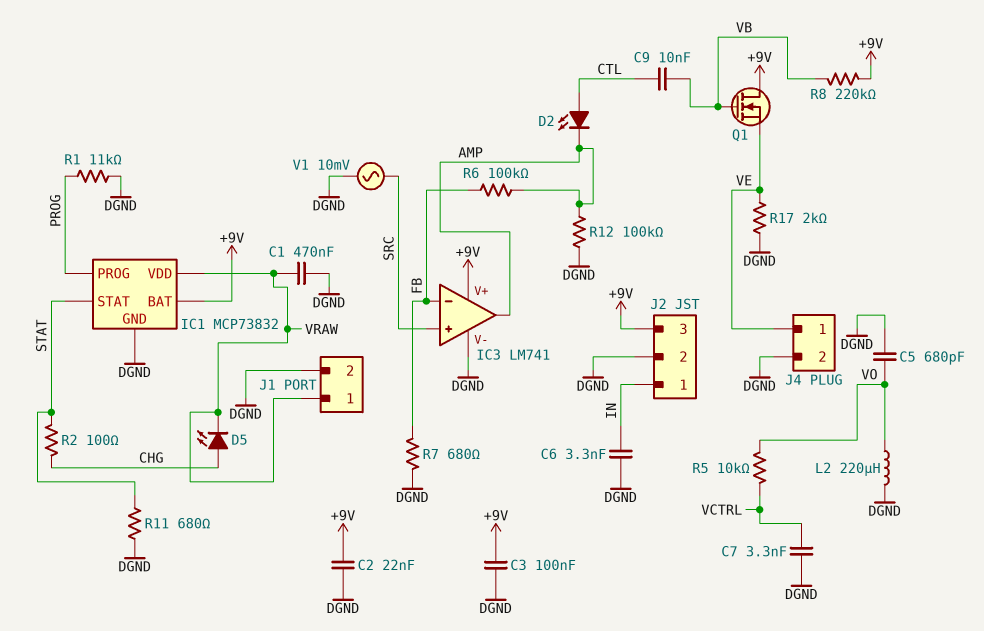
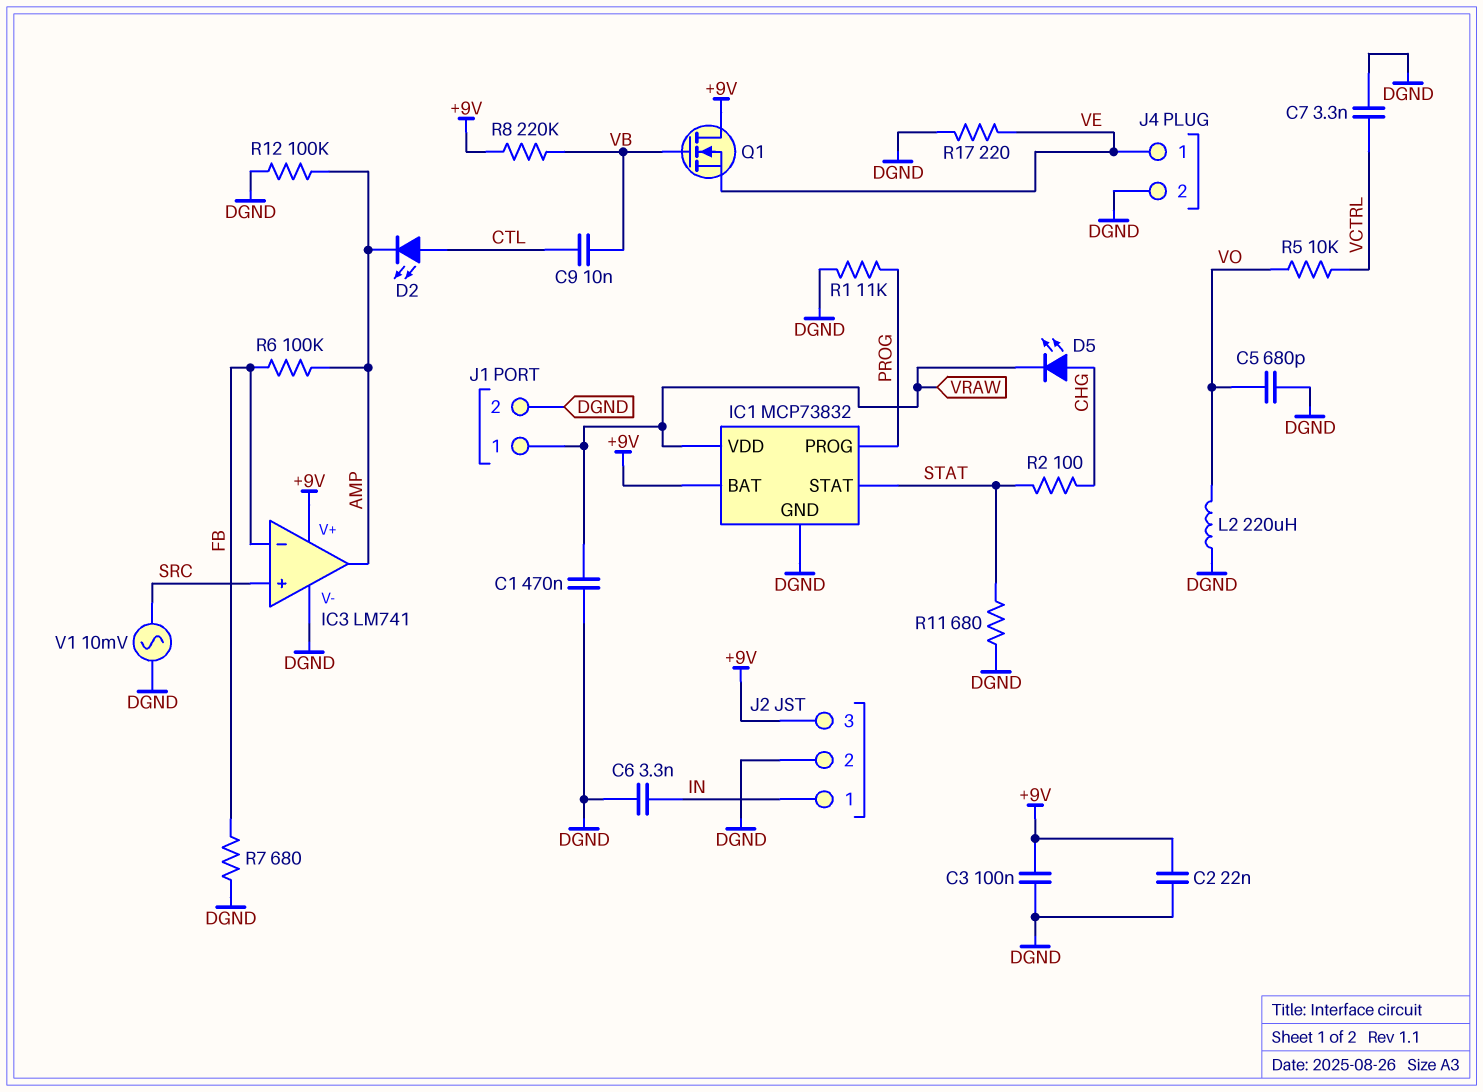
R17: 2k (DGND, VE) -> 220 (DGND, VE)

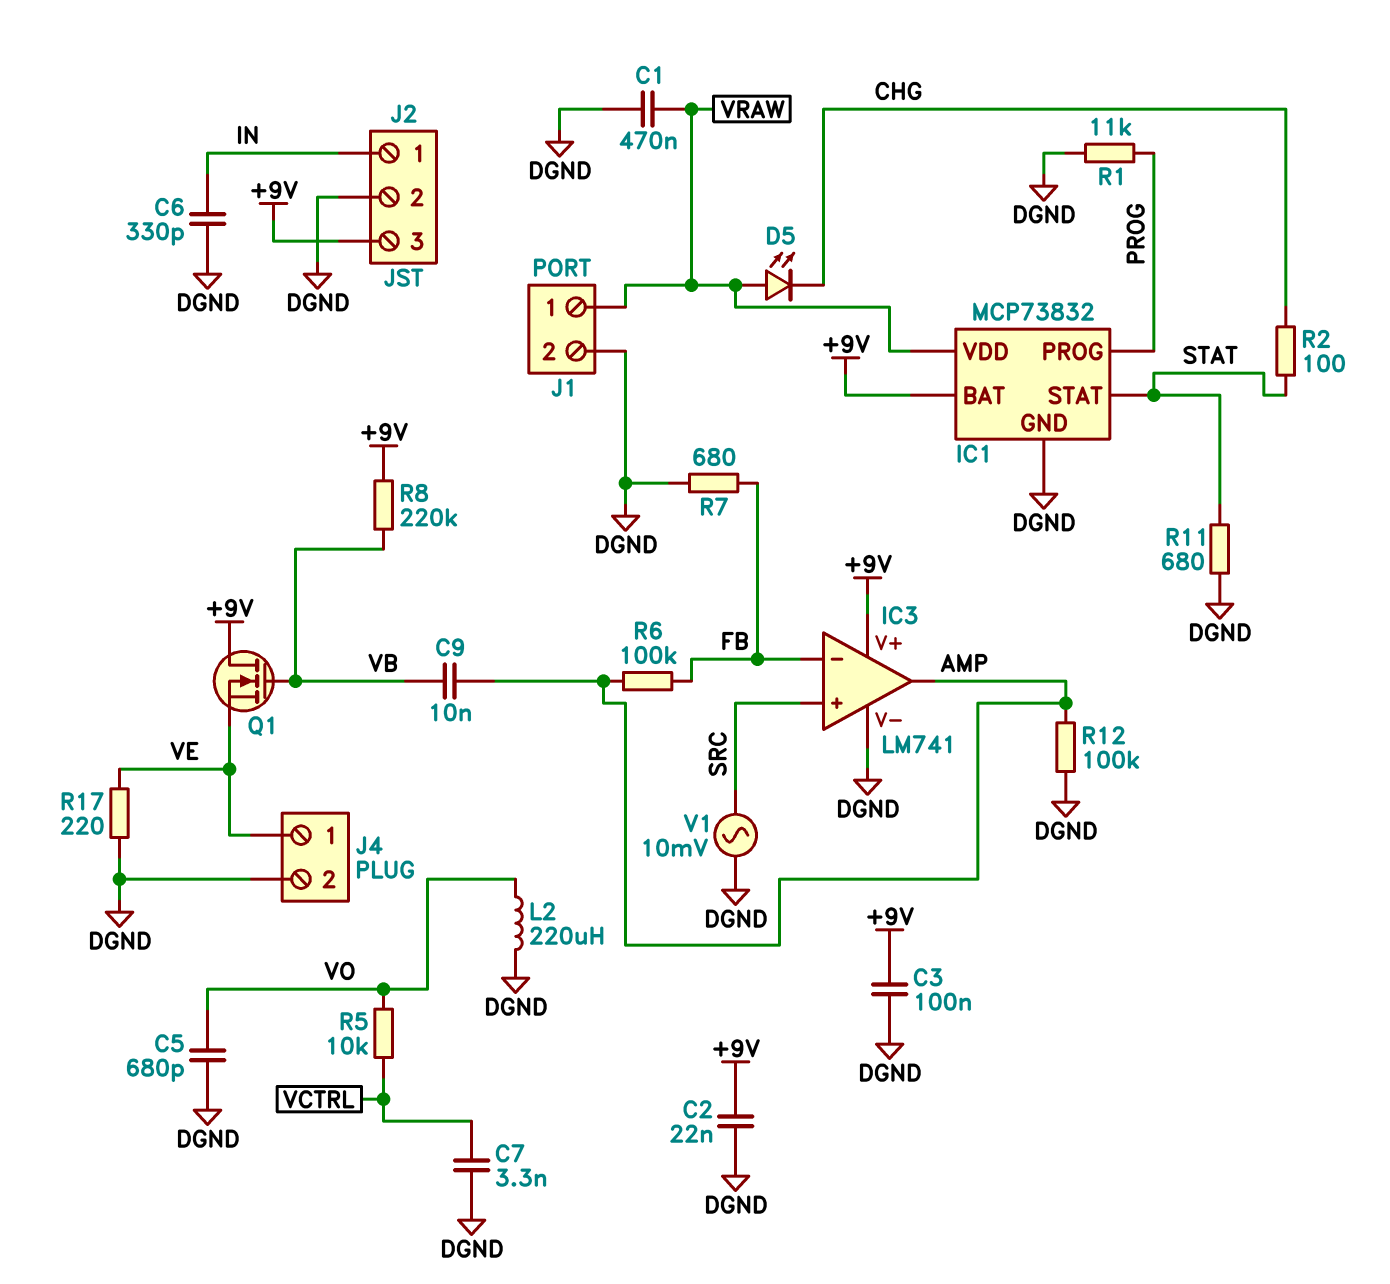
C6: 3.3nF (DGND, IN) -> 330pF (DGND, IN)
C9: 10nF (CTL, VB) -> 10nF (AMP, VB)
D2: LED (A CTL, K AMP) -> none
D5: LED (A CHG, K VRAW) -> LED (A VRAW, K CHG)

